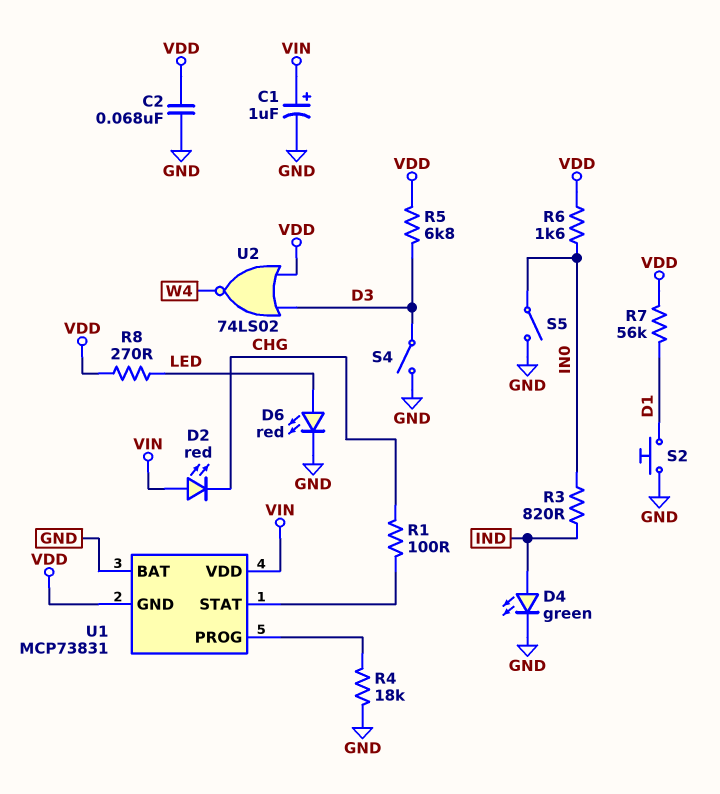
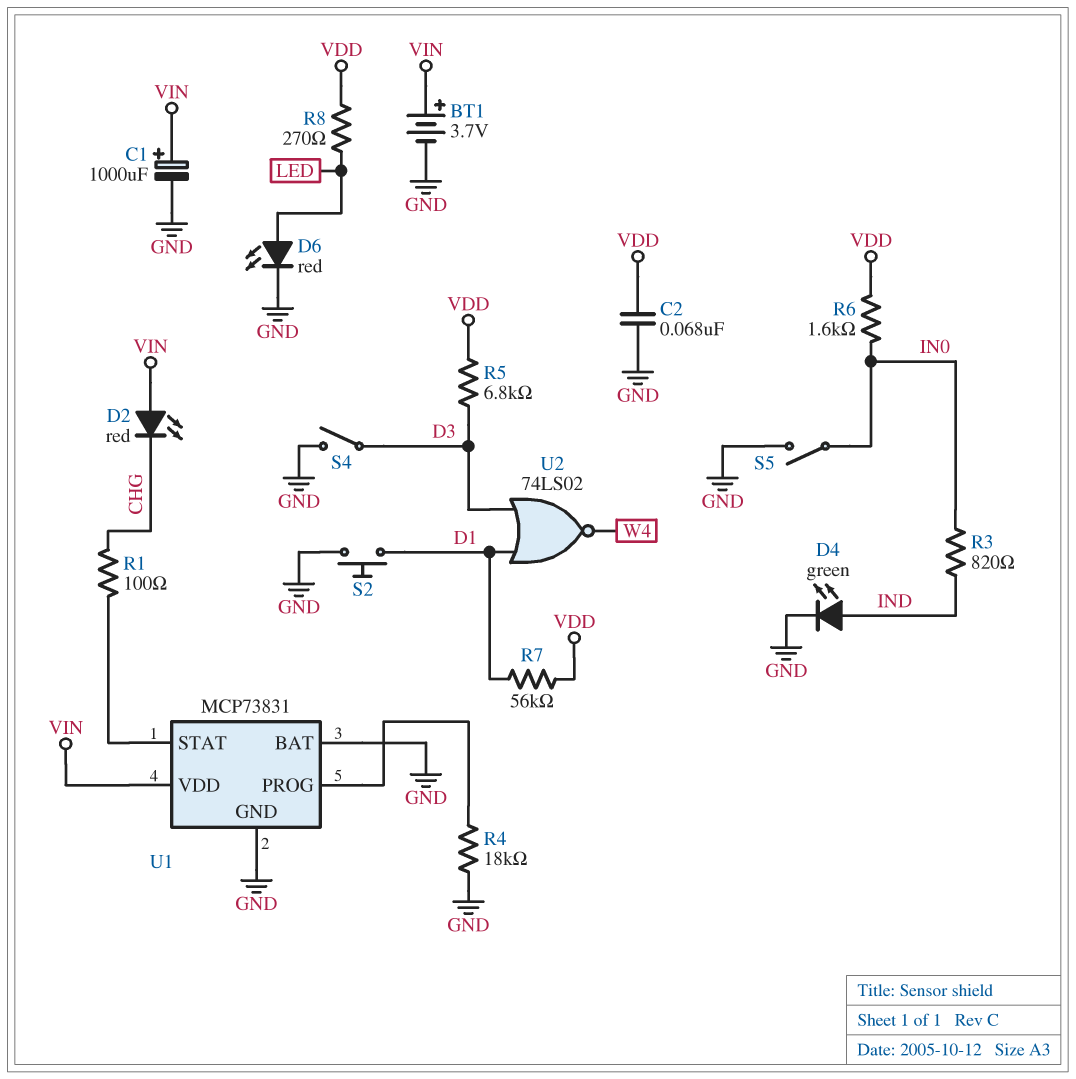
BT1: none -> 3.7V (plus VIN, minus GND)
C1: 1uF (plus VIN, minus GND) -> 1000uF (plus VIN, minus GND)
U1 pin GND: VDD -> GND
U2: NOR 74LS02 (in D3, in VDD, out W4) -> NOR 74LS02 (in D1, in D3, out W4)

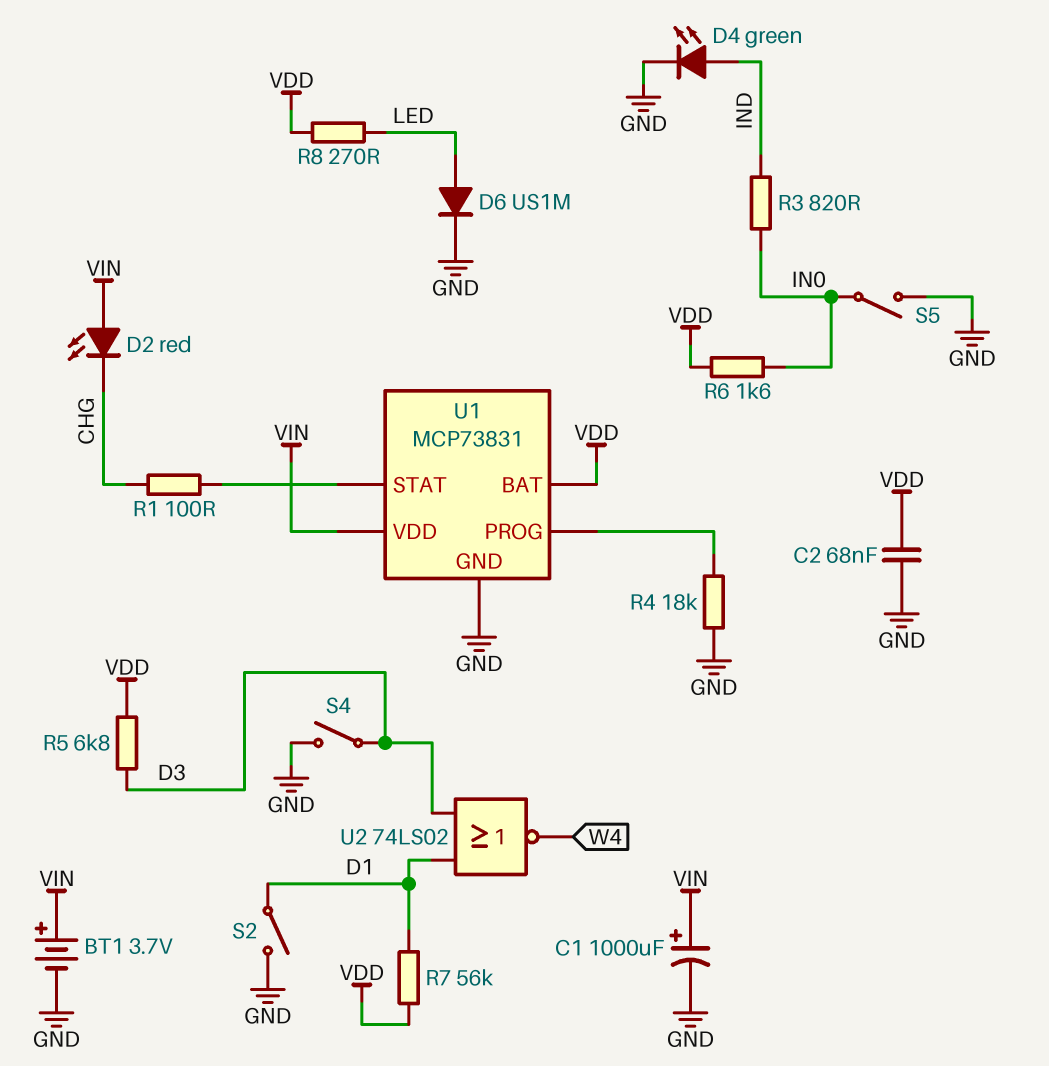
D6: LED red (A LED, K GND) -> diode US1M (A LED, K GND)
S2: button (D1, GND) -> switch (D1, GND)
U1 pin BAT: GND -> VDD

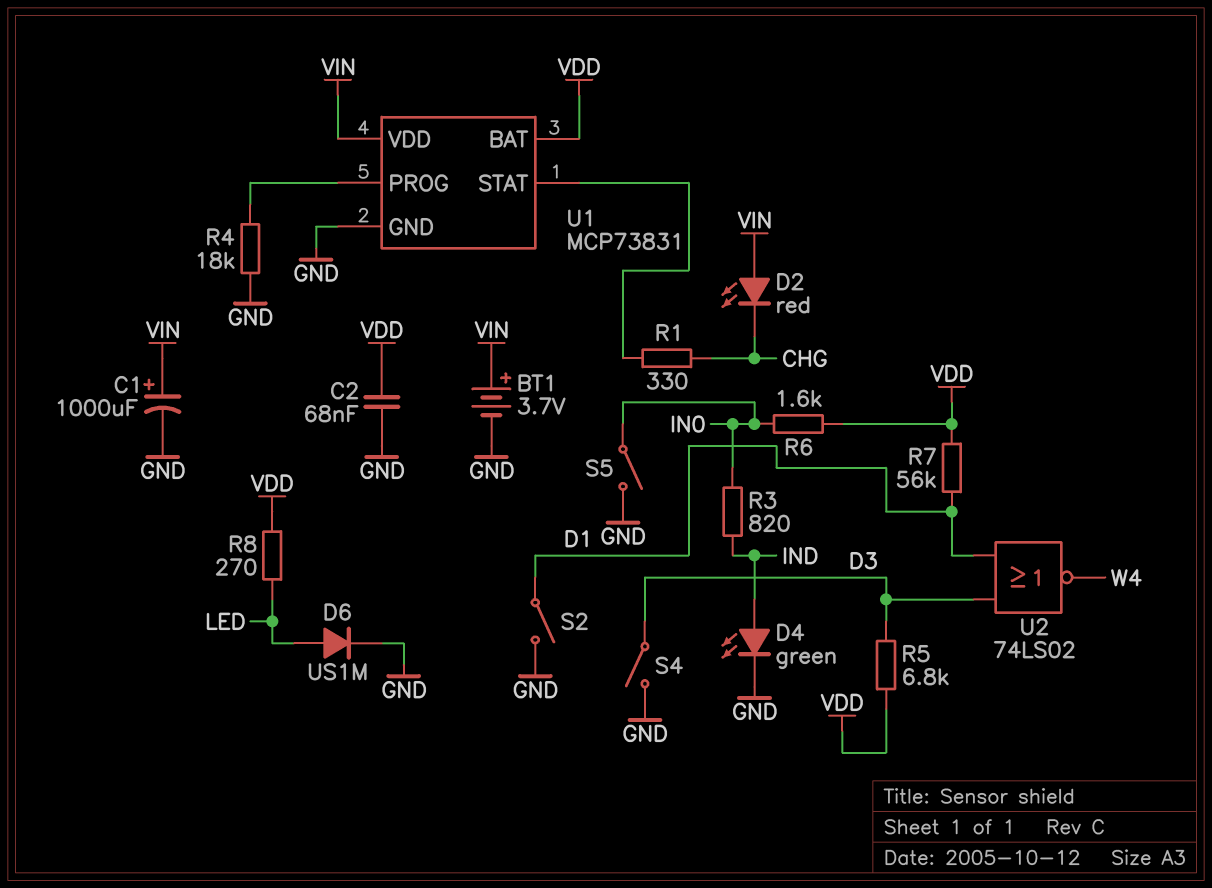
R1: 100 (CHG, U1/STAT) -> 330 (CHG, U1/STAT)

